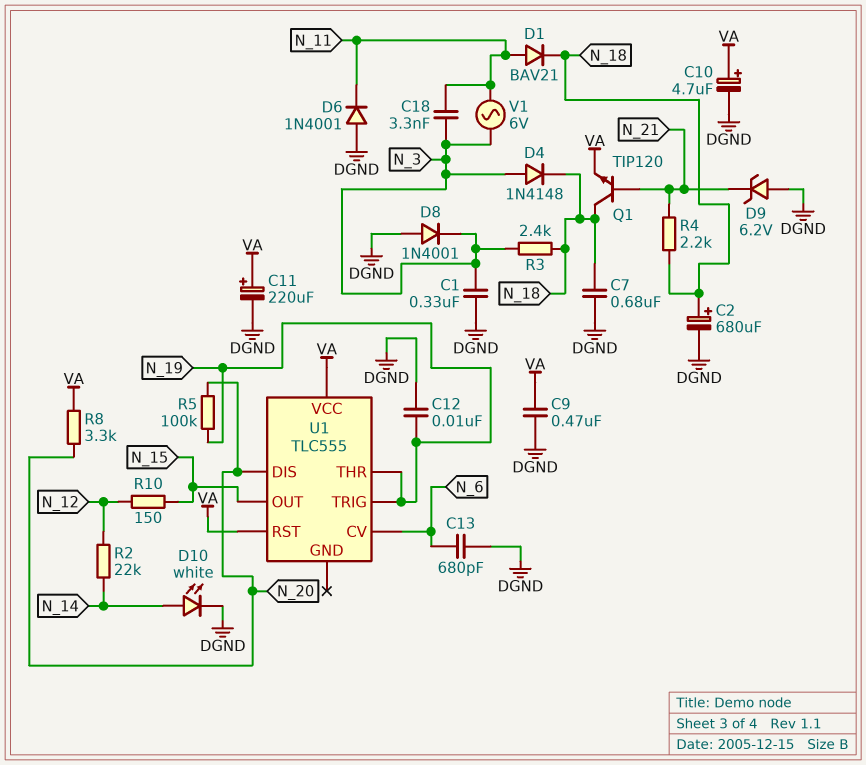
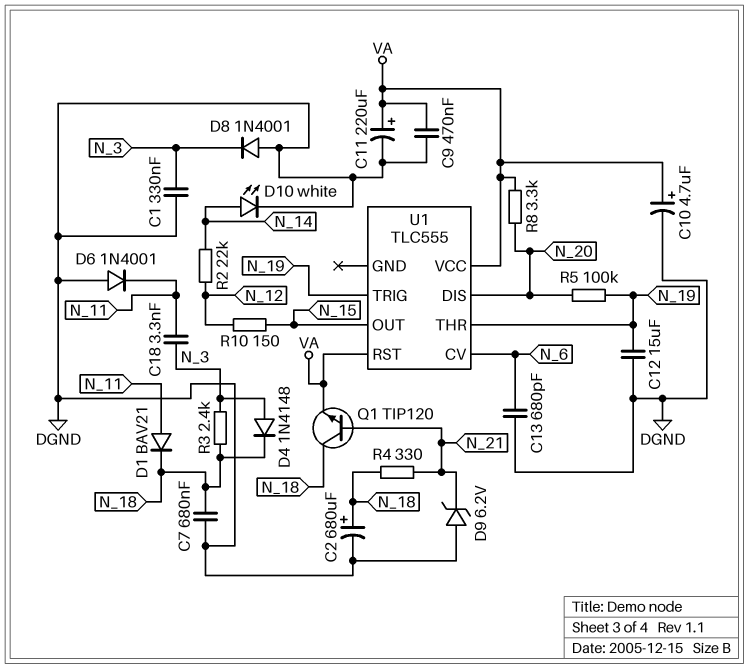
C12: 10nF (DGND, N_19) -> 15uF (DGND, N_19)
R4: 2.2k (N_18, N_21) -> 330 (N_18, N_21)
V1: AC 6V (N_3, N_11) -> none

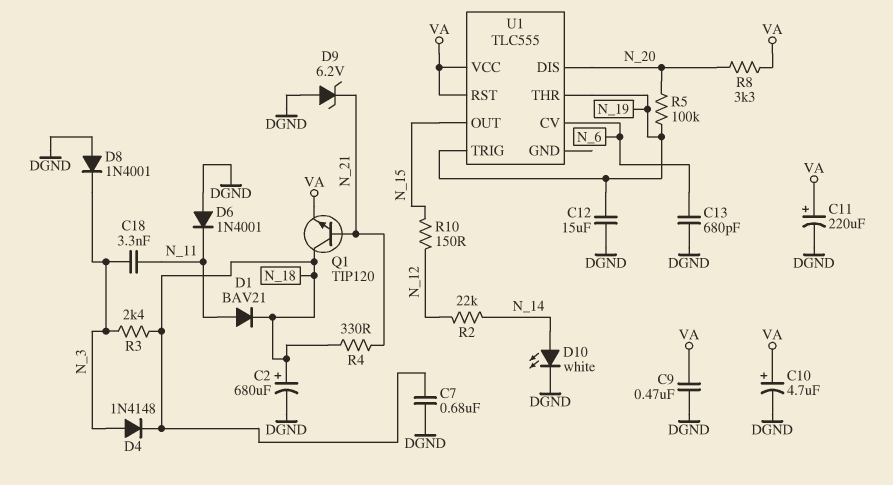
C1: 330nF (DGND, N_3) -> none

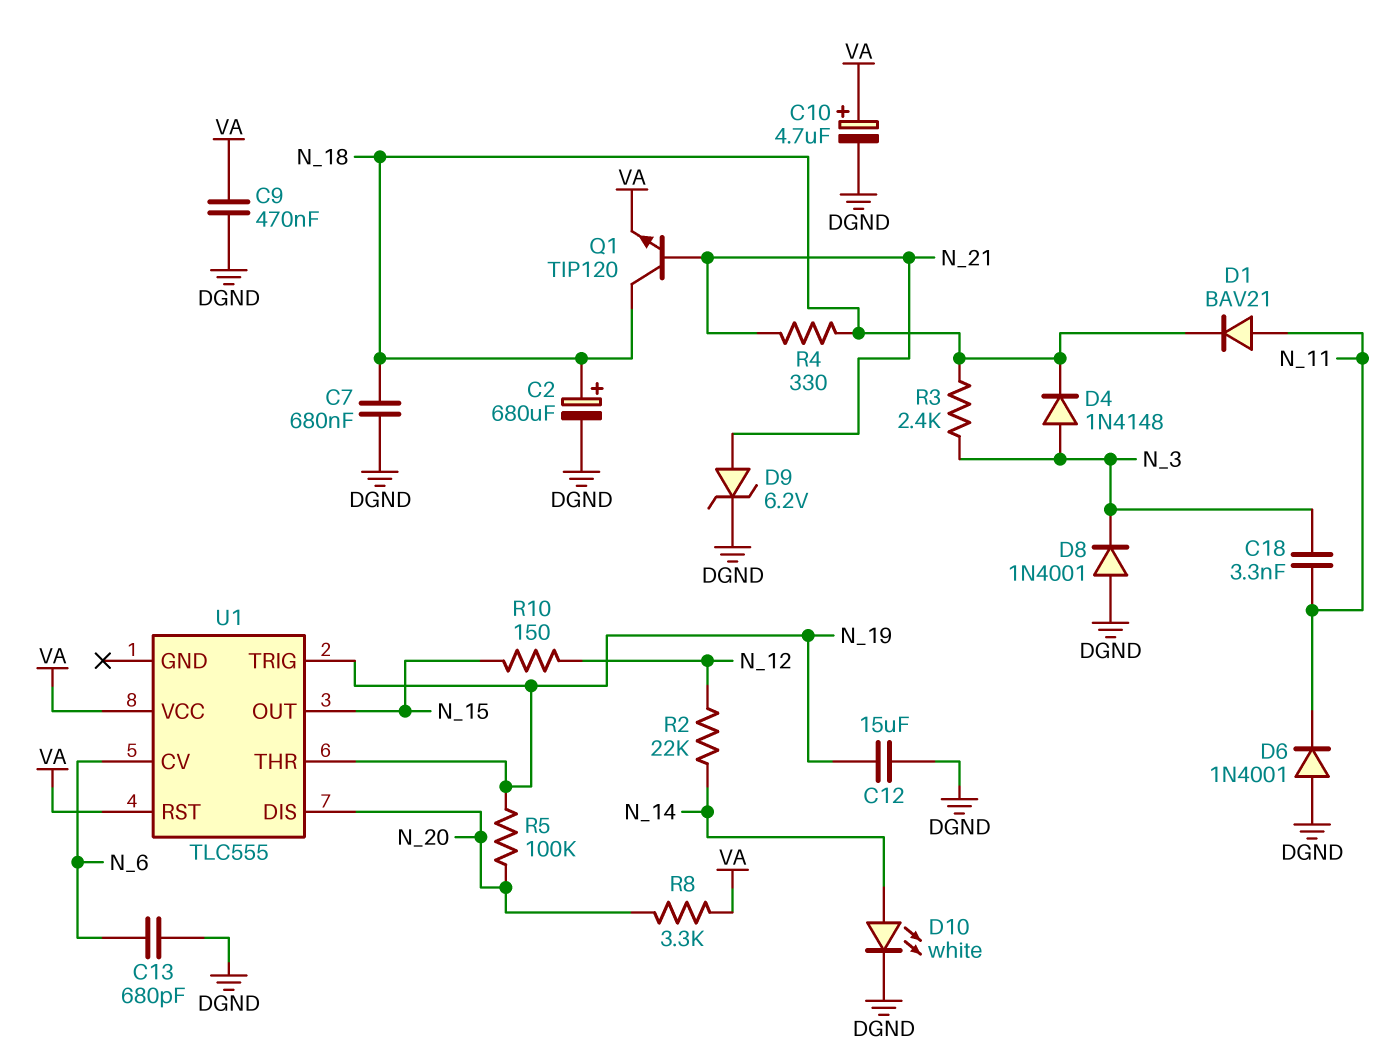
C11: 220uF (plus VA, minus DGND) -> none
D9: zener 6.2V (A DGND, K N_21) -> zener 6.2V (A N_21, K DGND)

